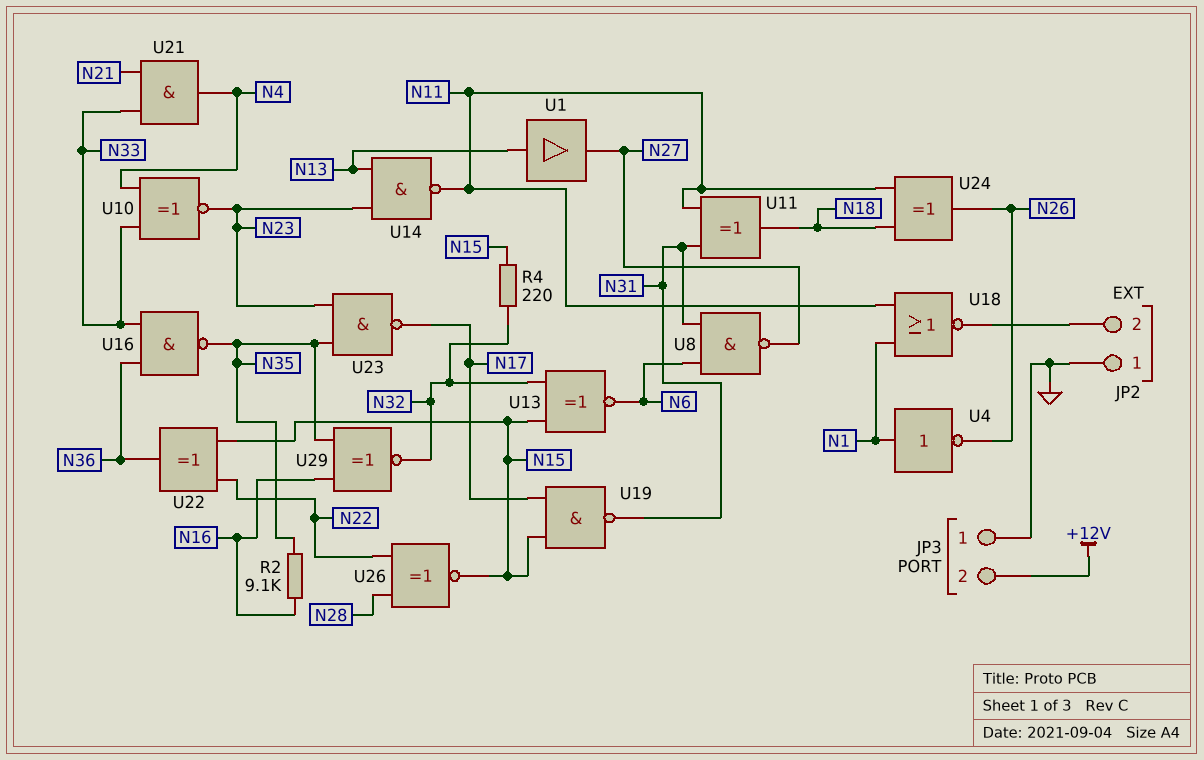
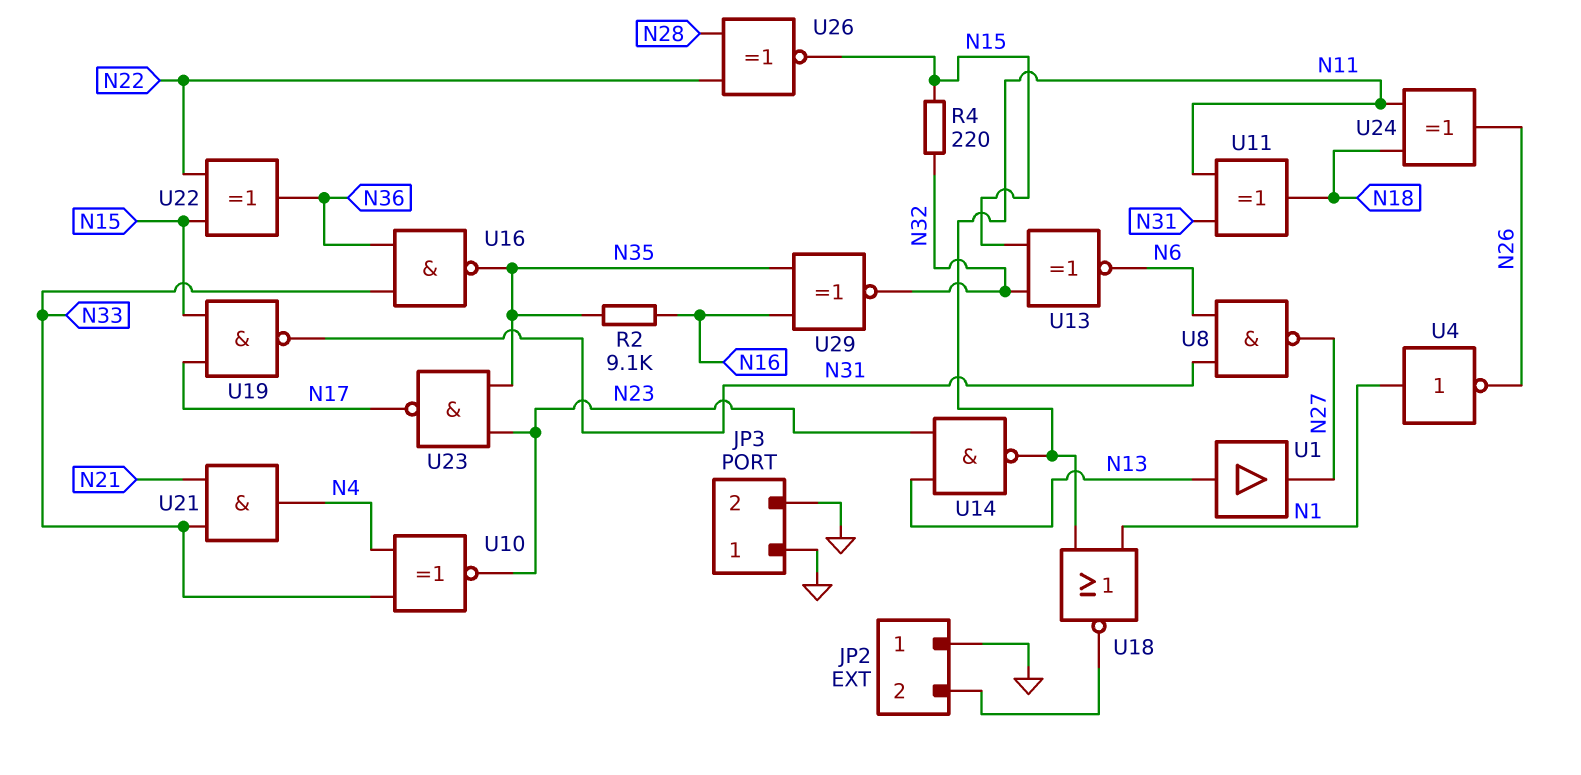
JP3 pin 2: +12V -> GND

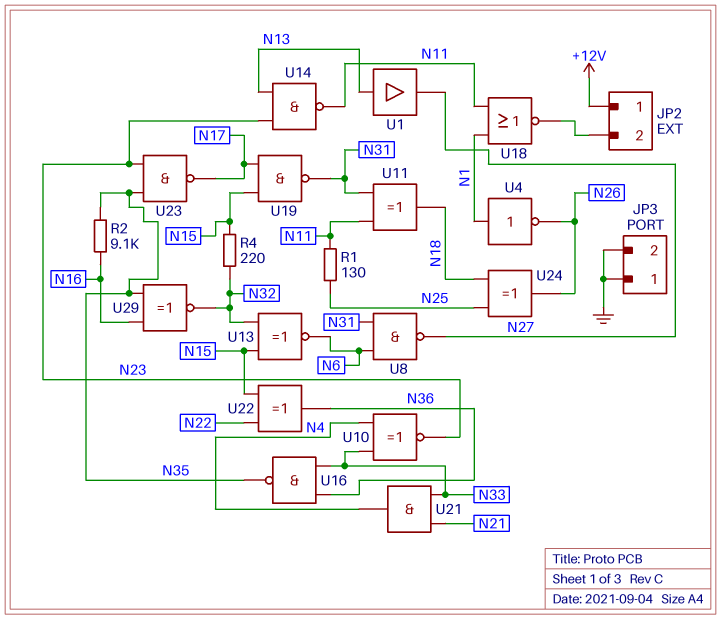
JP2 pin 1: GND -> +12V
R1: none -> 130 (N11, N25)
U24: XOR (in N11, in N18, out N26) -> XOR (in N18, in N25, out N26)
U26: XNOR (in N22, in N28, out N15) -> none

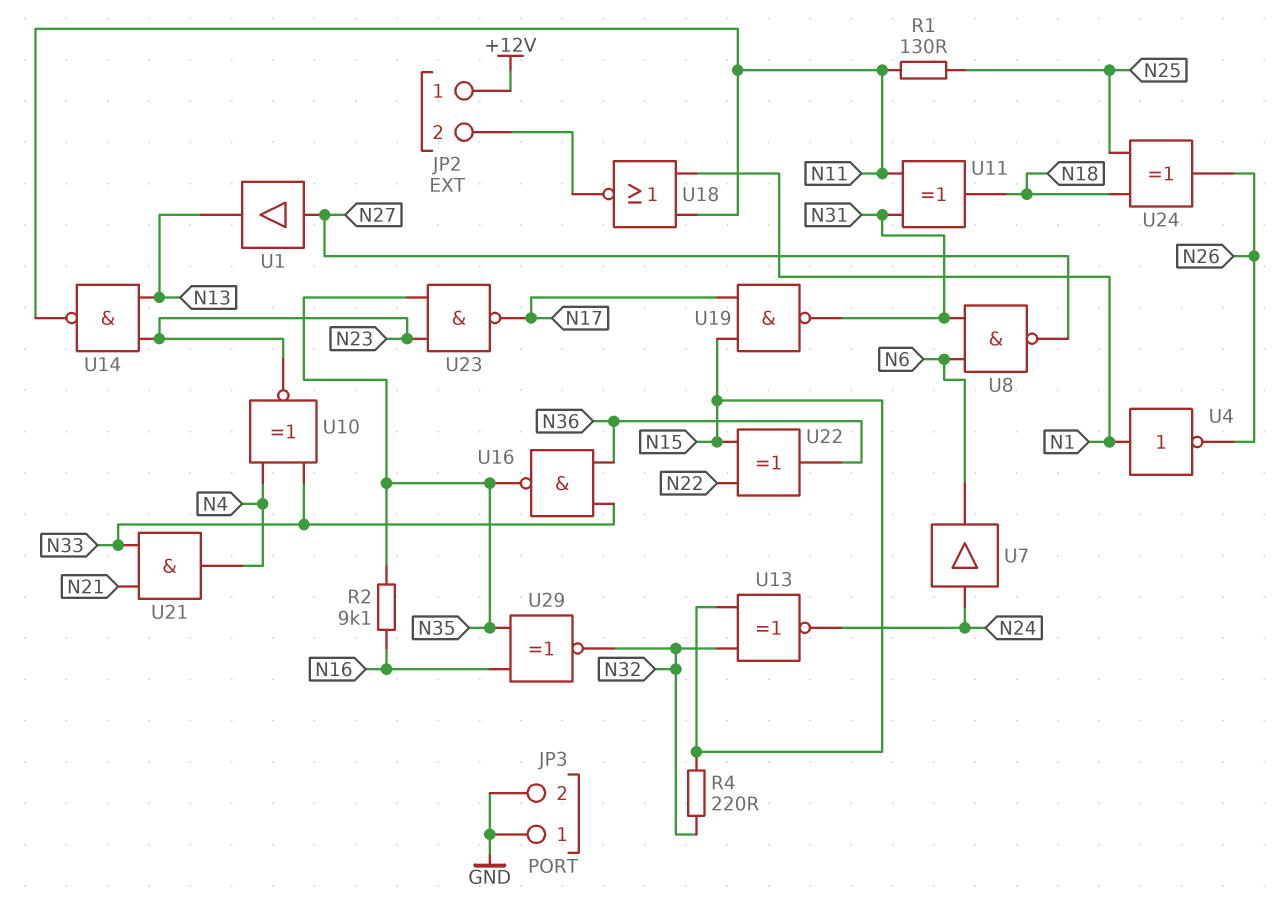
U1: buffer (in N13, out N27) -> buffer (in N27, out N13)
U7: none -> buffer (in N24, out N6)
U13: XNOR (in N15, in N32, out N6) -> XNOR (in N15, in N32, out N24)

